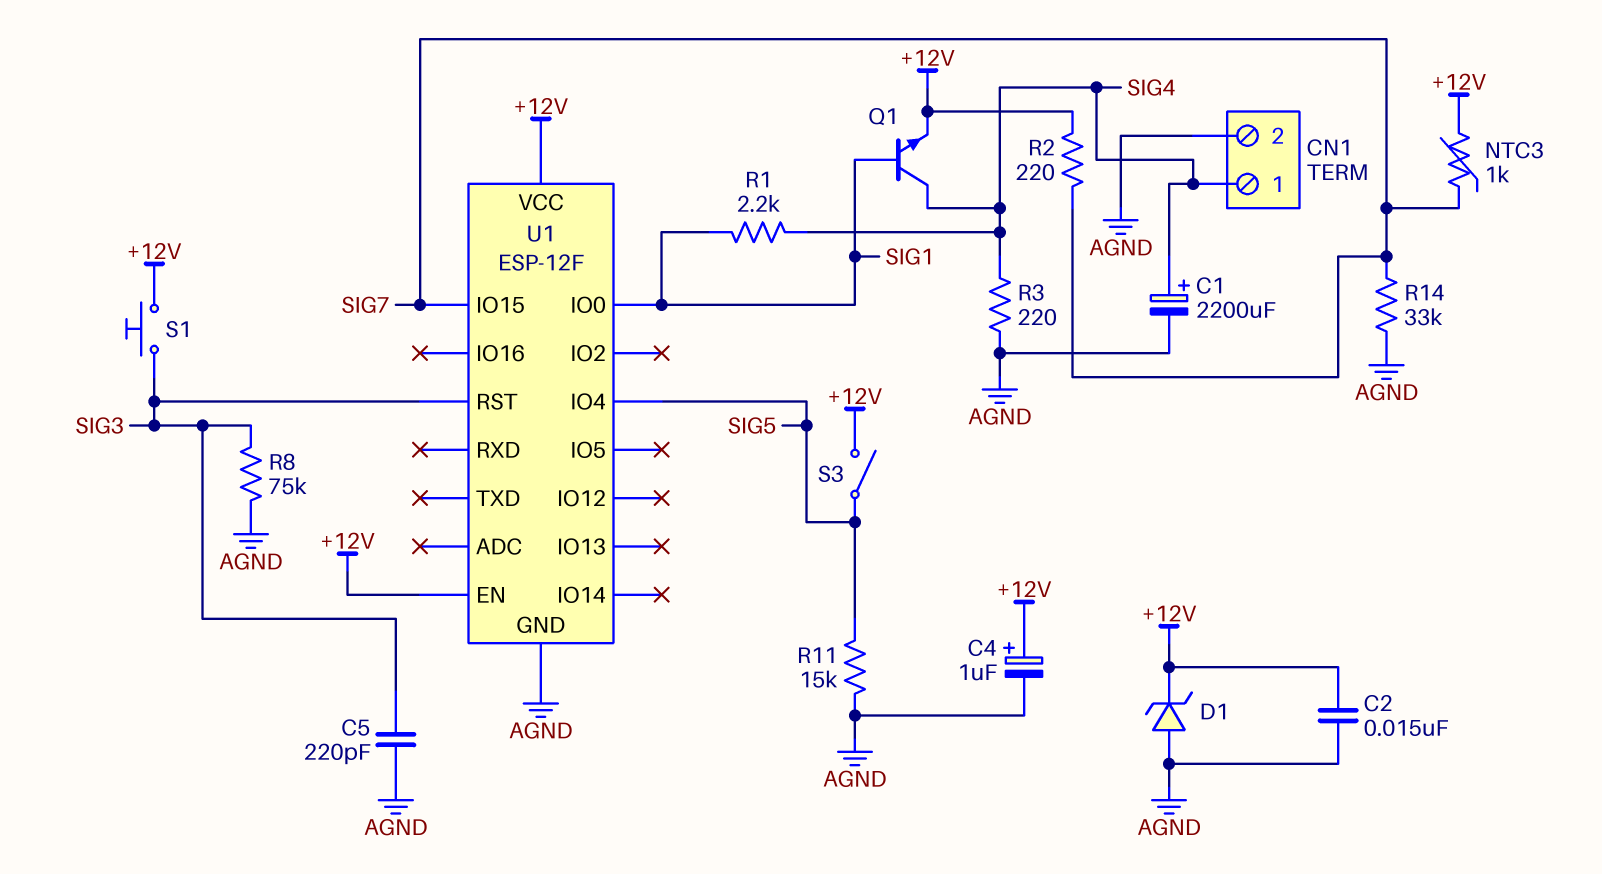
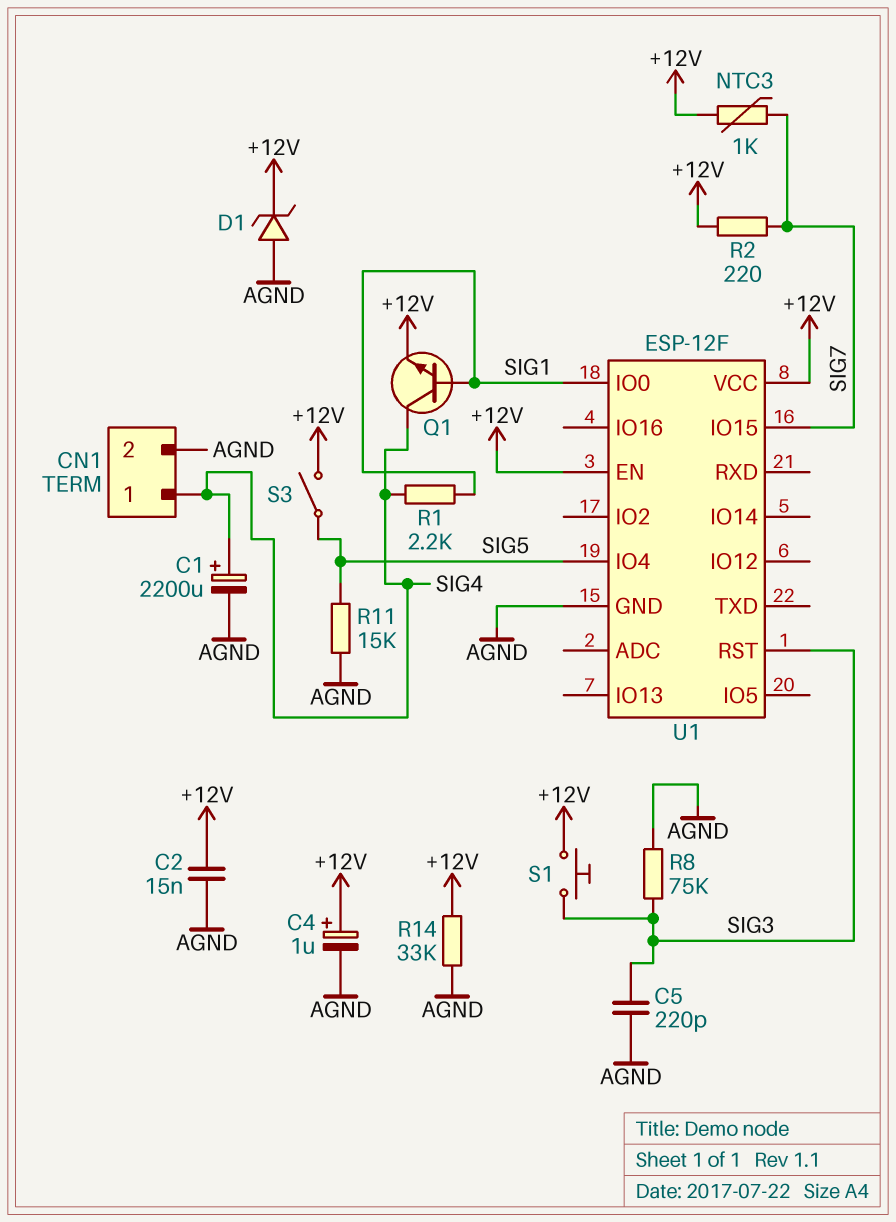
R3: 220 (AGND, SIG4) -> none
R14: 33k (AGND, SIG7) -> 33k (+12V, AGND)

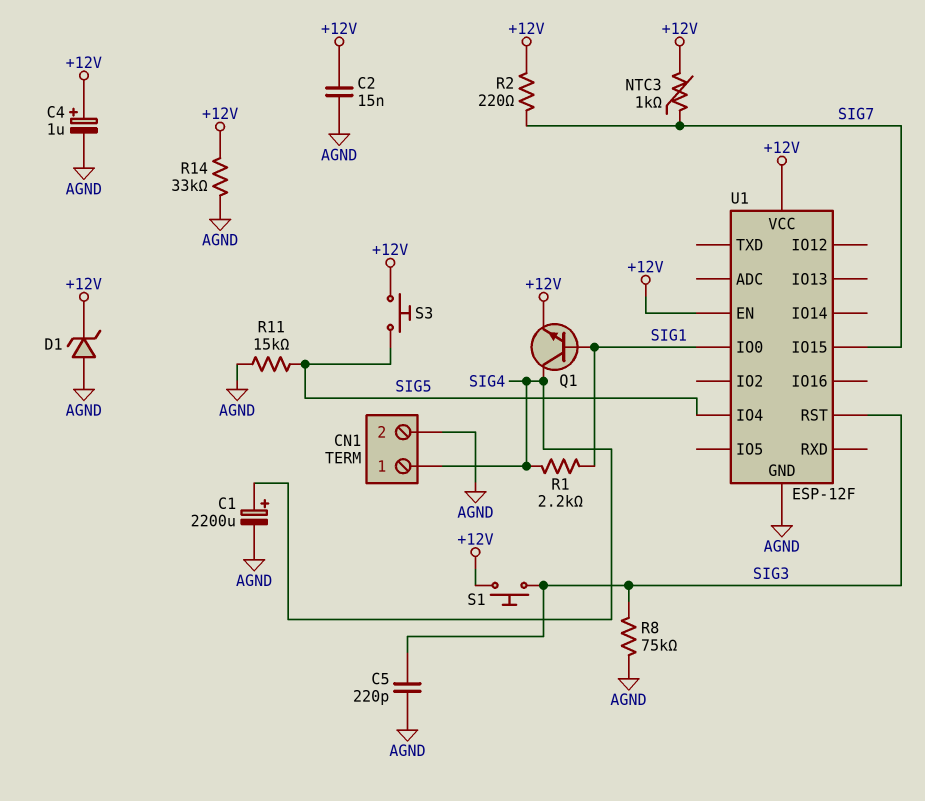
S3: switch (+12V, SIG5) -> button (+12V, SIG5)

